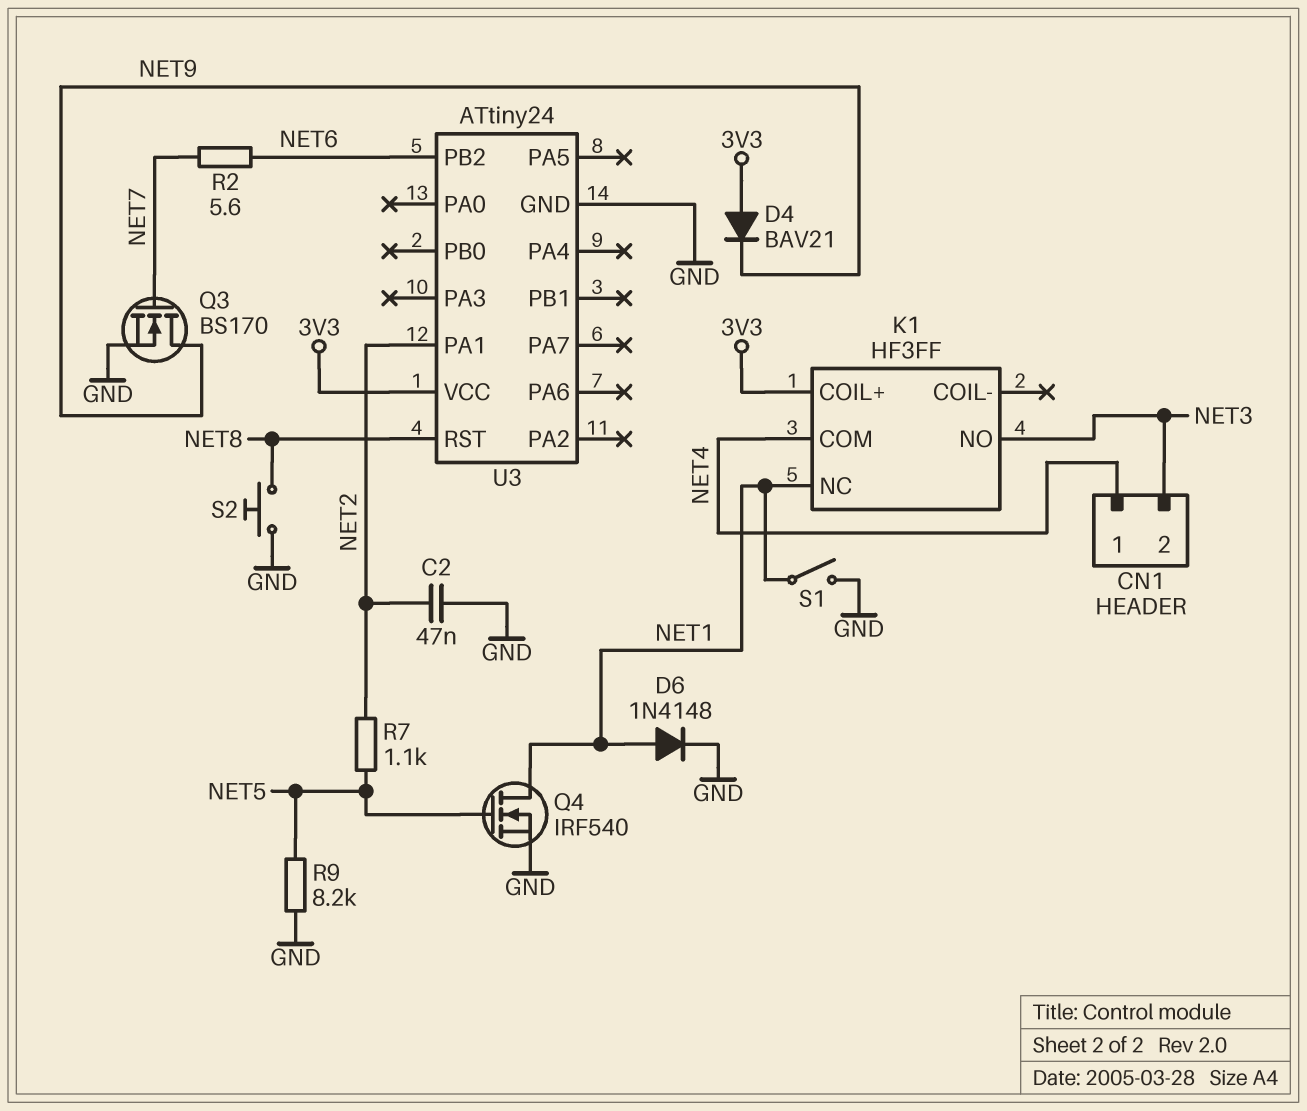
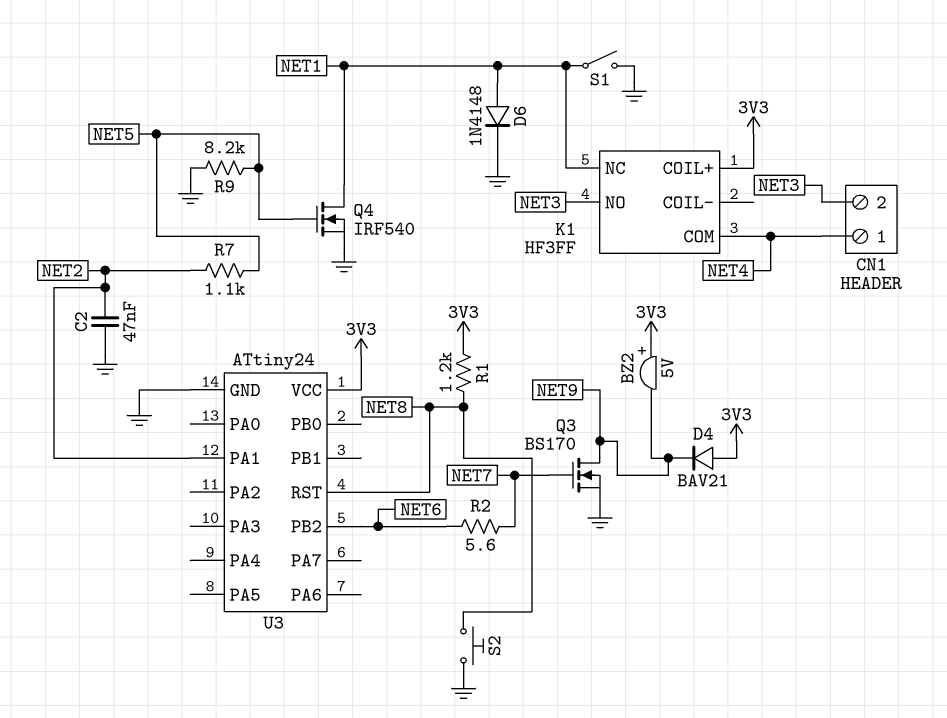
BZ2: none -> buzzer 5V (plus 3V3, minus NET9)
R1: none -> 1.2k (3V3, NET8)

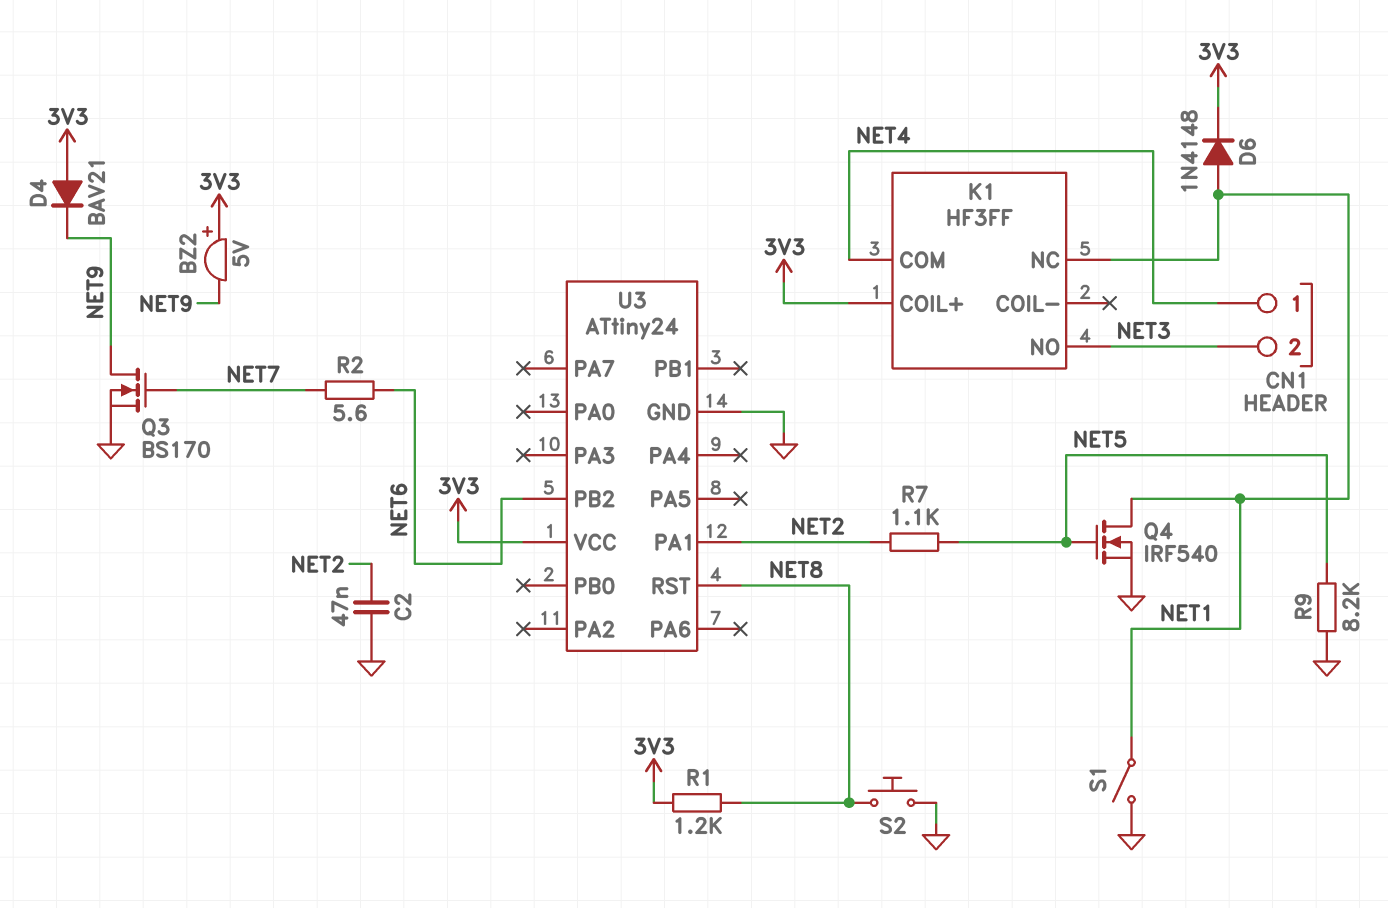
D6: diode 1N4148 (A NET1, K GND) -> diode 1N4148 (A NET1, K 3V3)

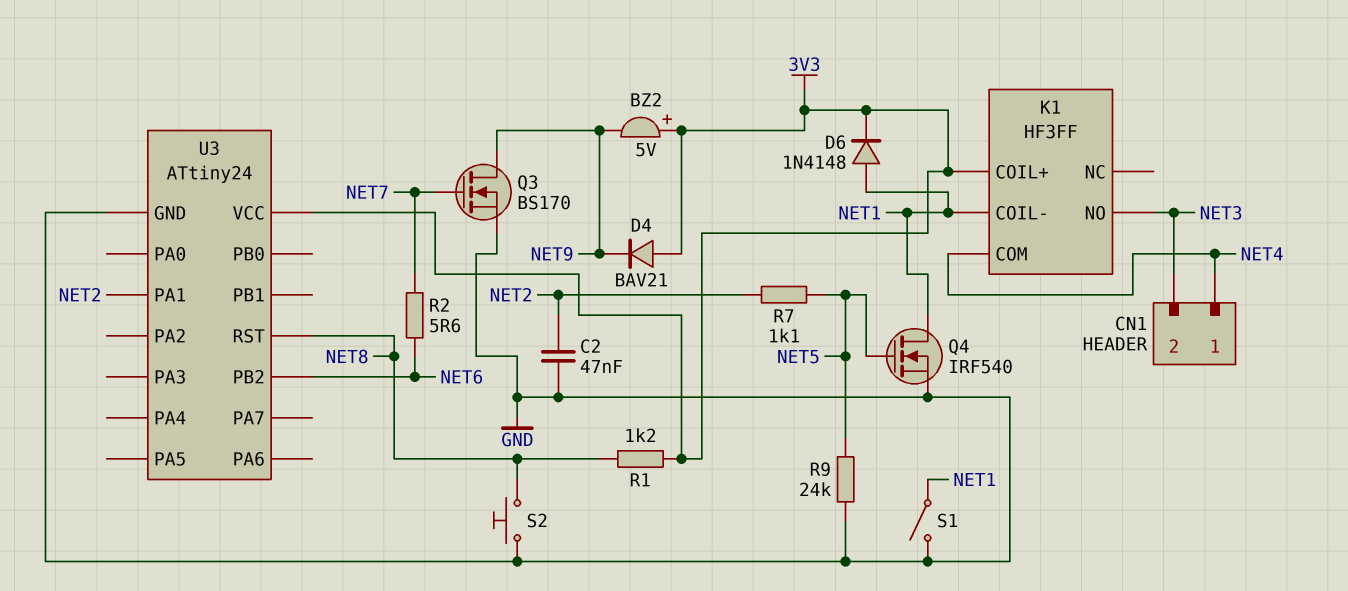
K1 pin COIL-: none -> NET1
K1 pin NC: NET1 -> none
R9: 8.2k (GND, NET5) -> 24k (GND, NET5)

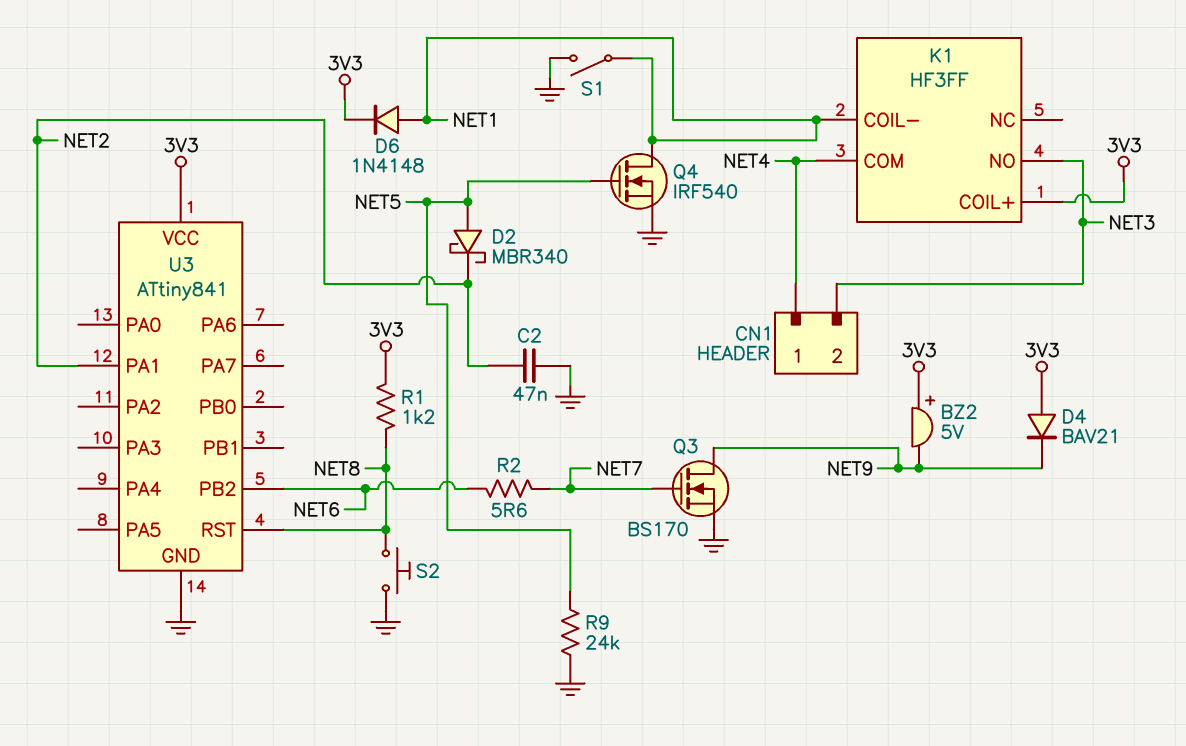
D2: none -> schottky MBR340 (A NET5, K NET2)
R7: 1.1k (NET2, NET5) -> none
U3: ATtiny24 -> ATtiny841

